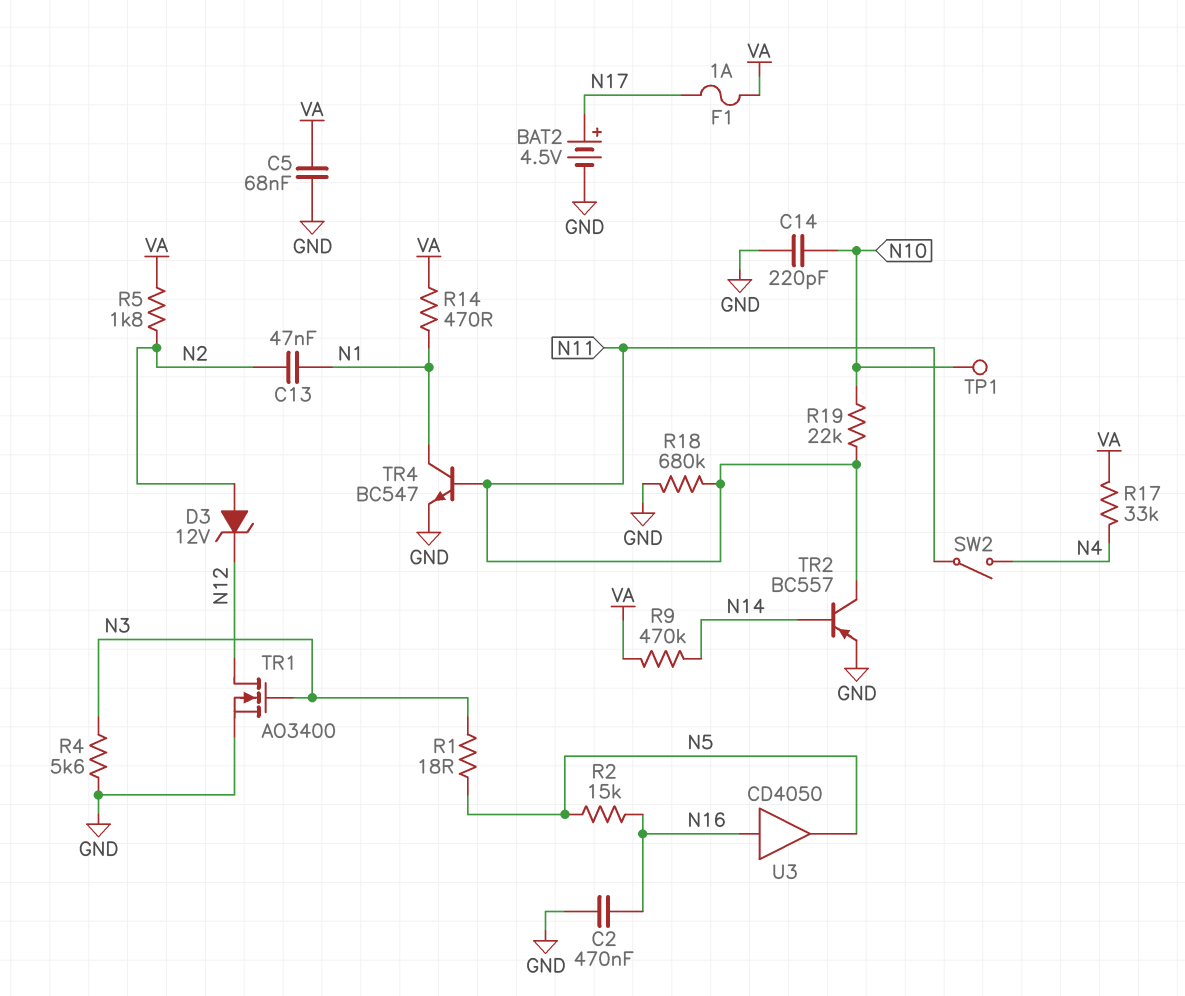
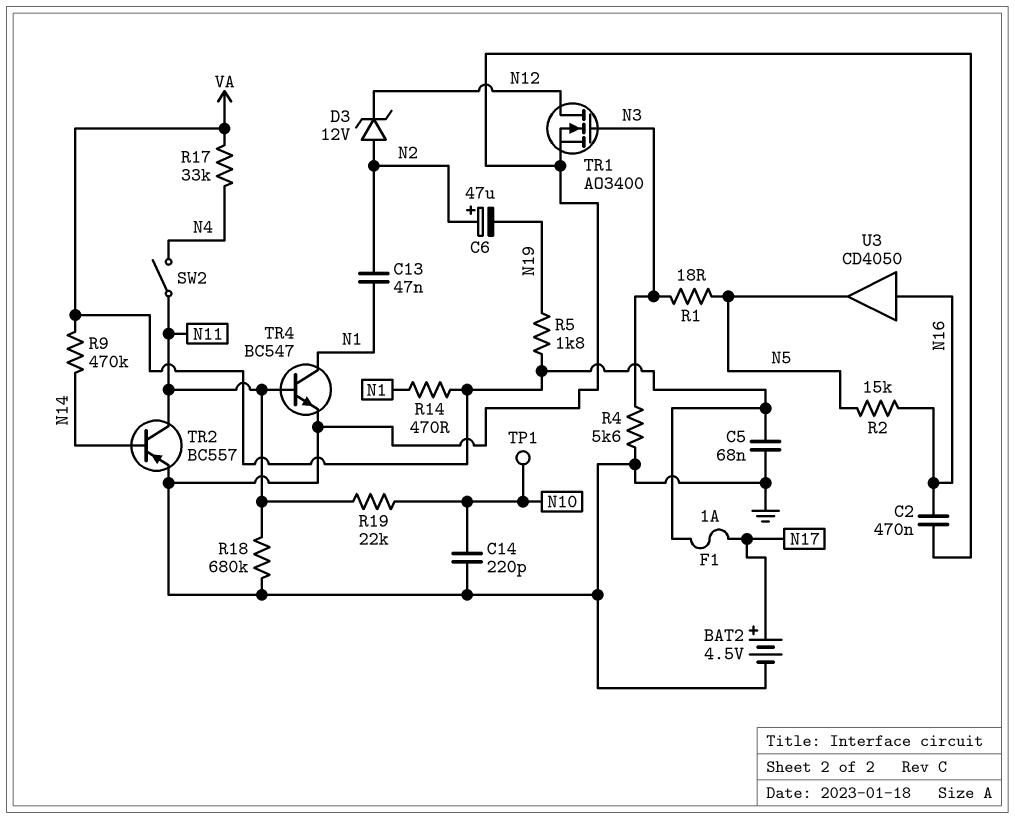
C6: none -> 47uF (plus N2, minus N19)
R5: 1.8k (N2, VA) -> 1.8k (N19, VA)

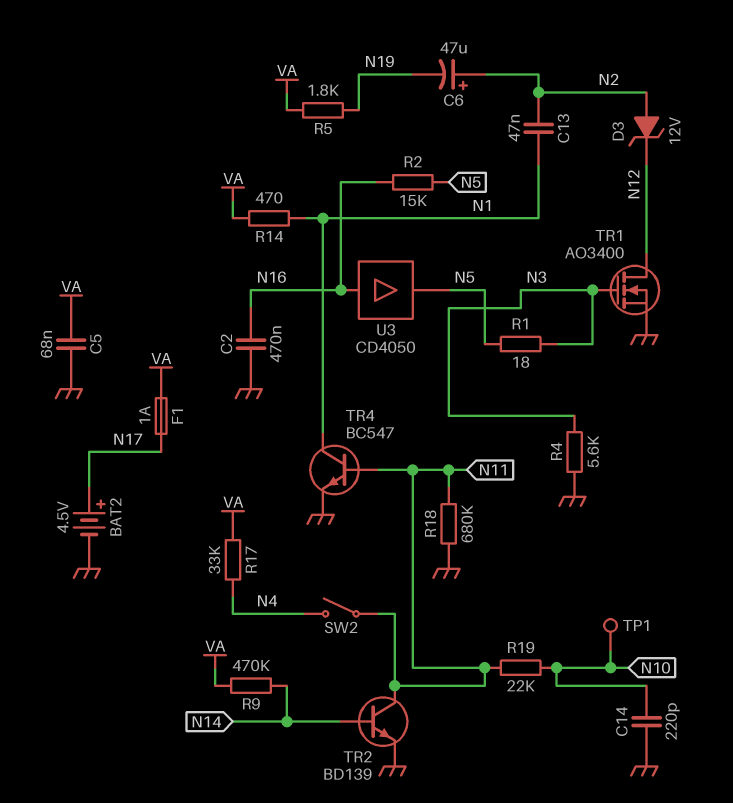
TR2: PNP BC557 (B N14, C N11, E GND) -> NPN BD139 (B N14, C N11, E GND)

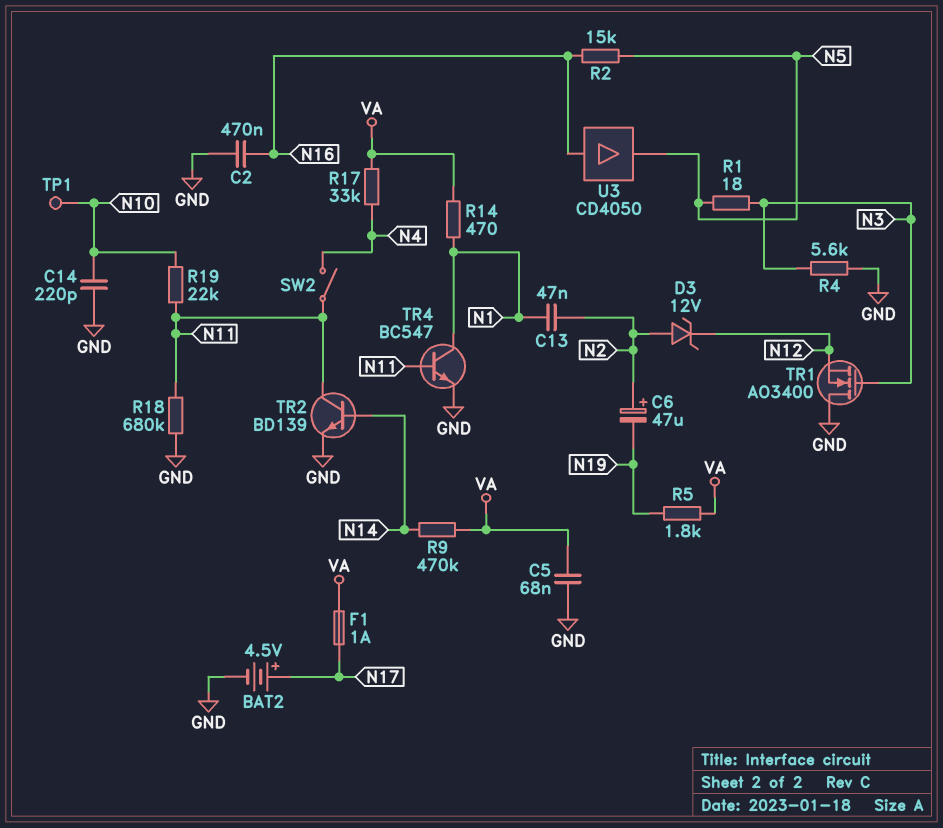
TR1: NMOS AO3400 (G N3, D N12, S GND) -> NMOS AO3400 (G N3, D GND, S N12)

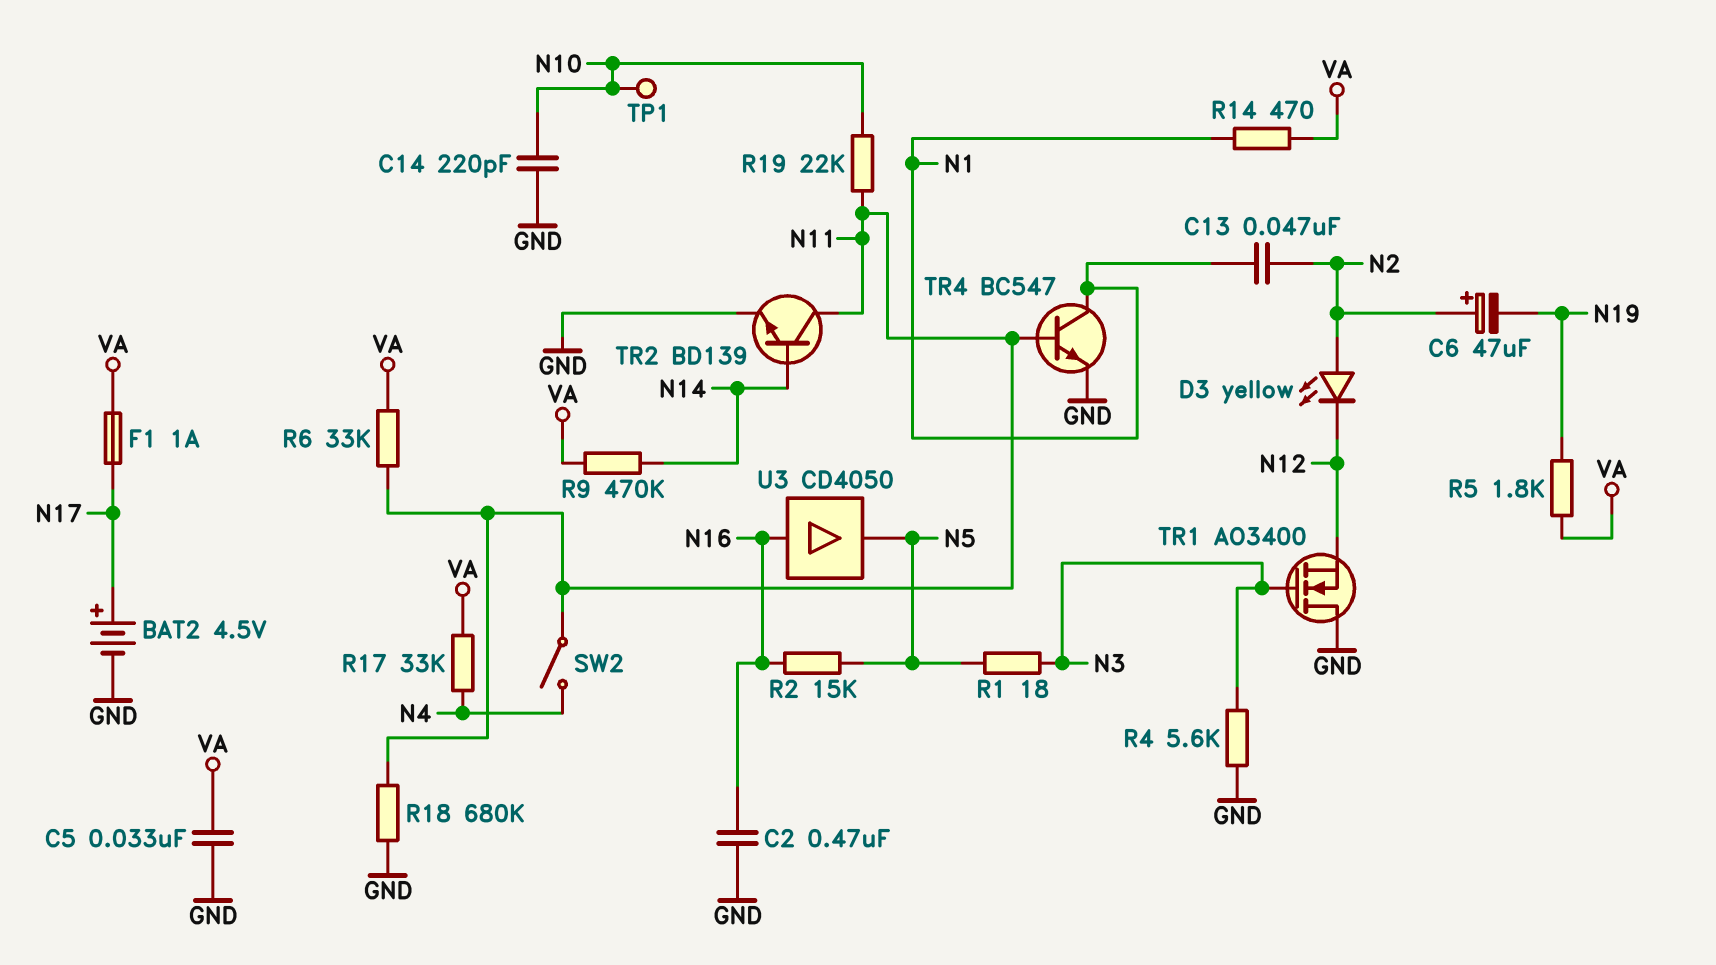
C5: 68nF (GND, VA) -> 33nF (GND, VA)
D3: zener 12V (A N2, K N12) -> LED yellow (A N2, K N12)
R6: none -> 33k (N11, VA)

